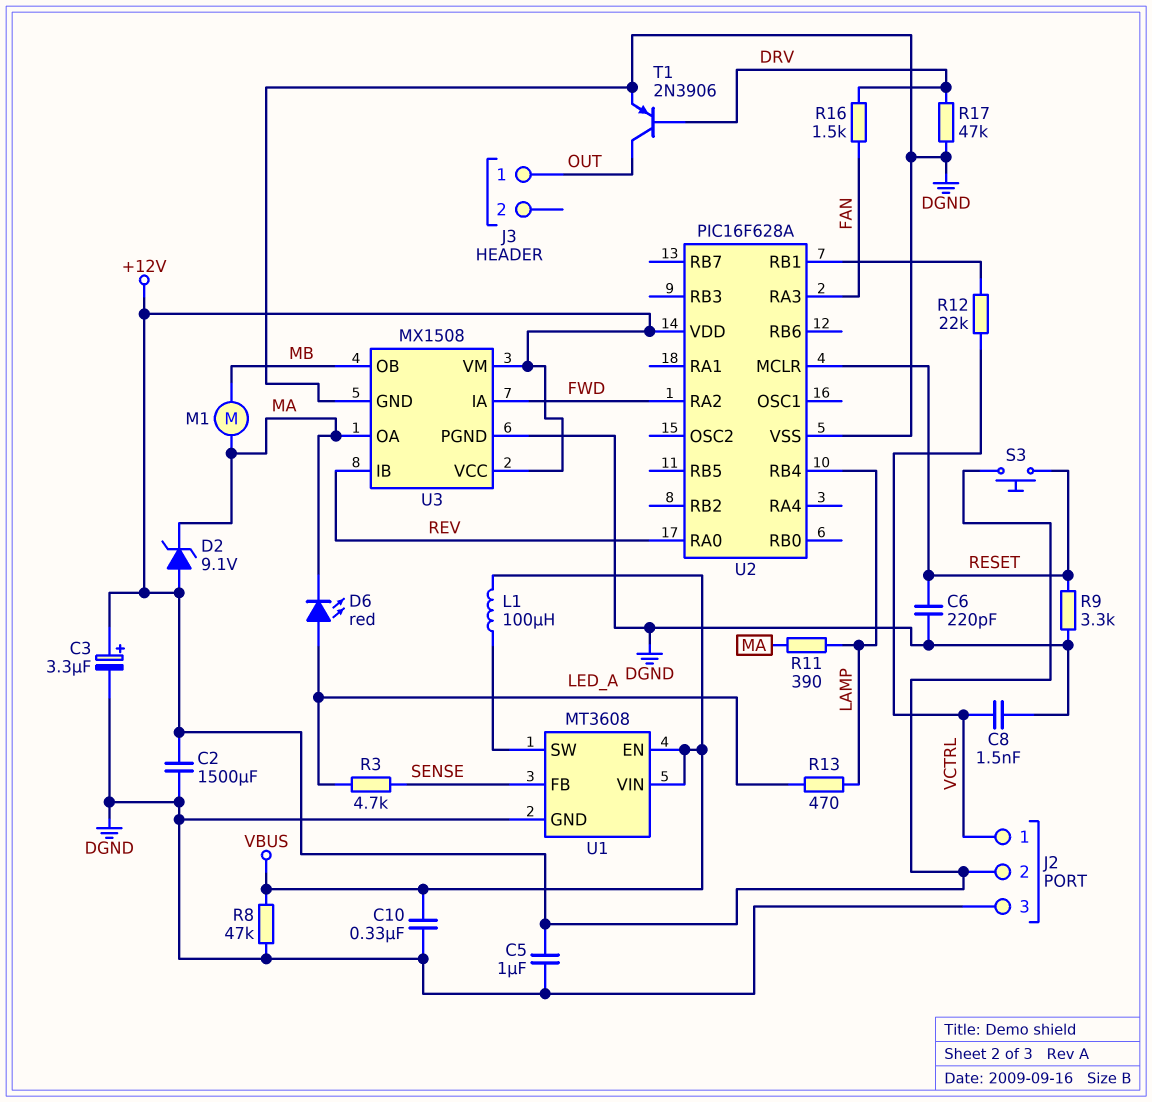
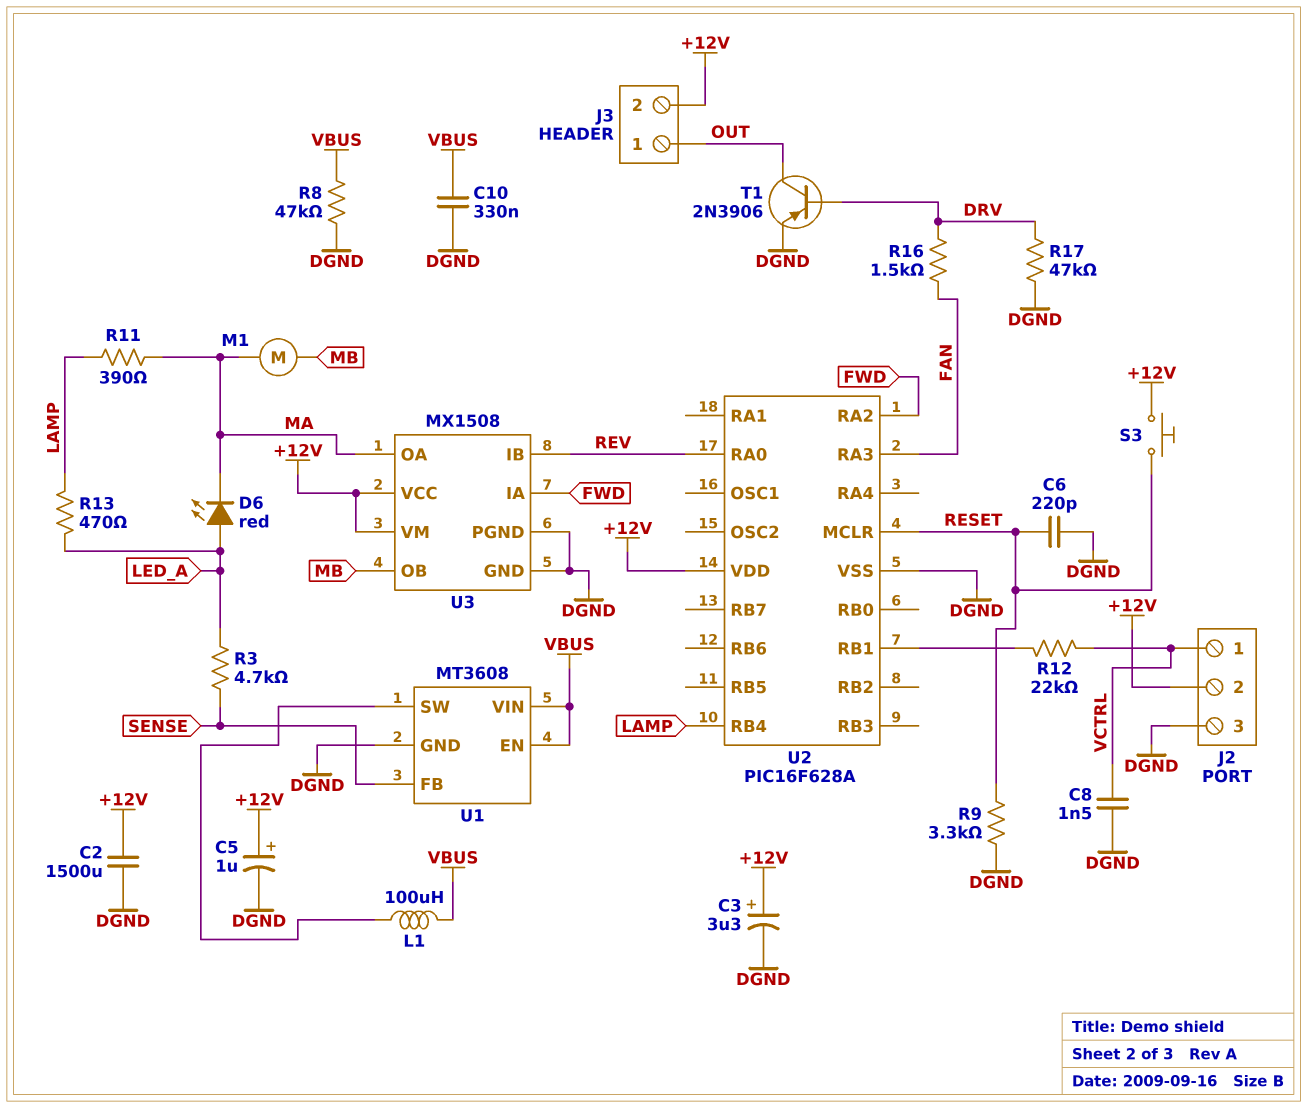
C5: 1uF (+12V, DGND) -> 1uF (plus +12V, minus DGND)
D2: zener 9.1V (A +12V, K MA) -> none
J3 pin 2: none -> +12V

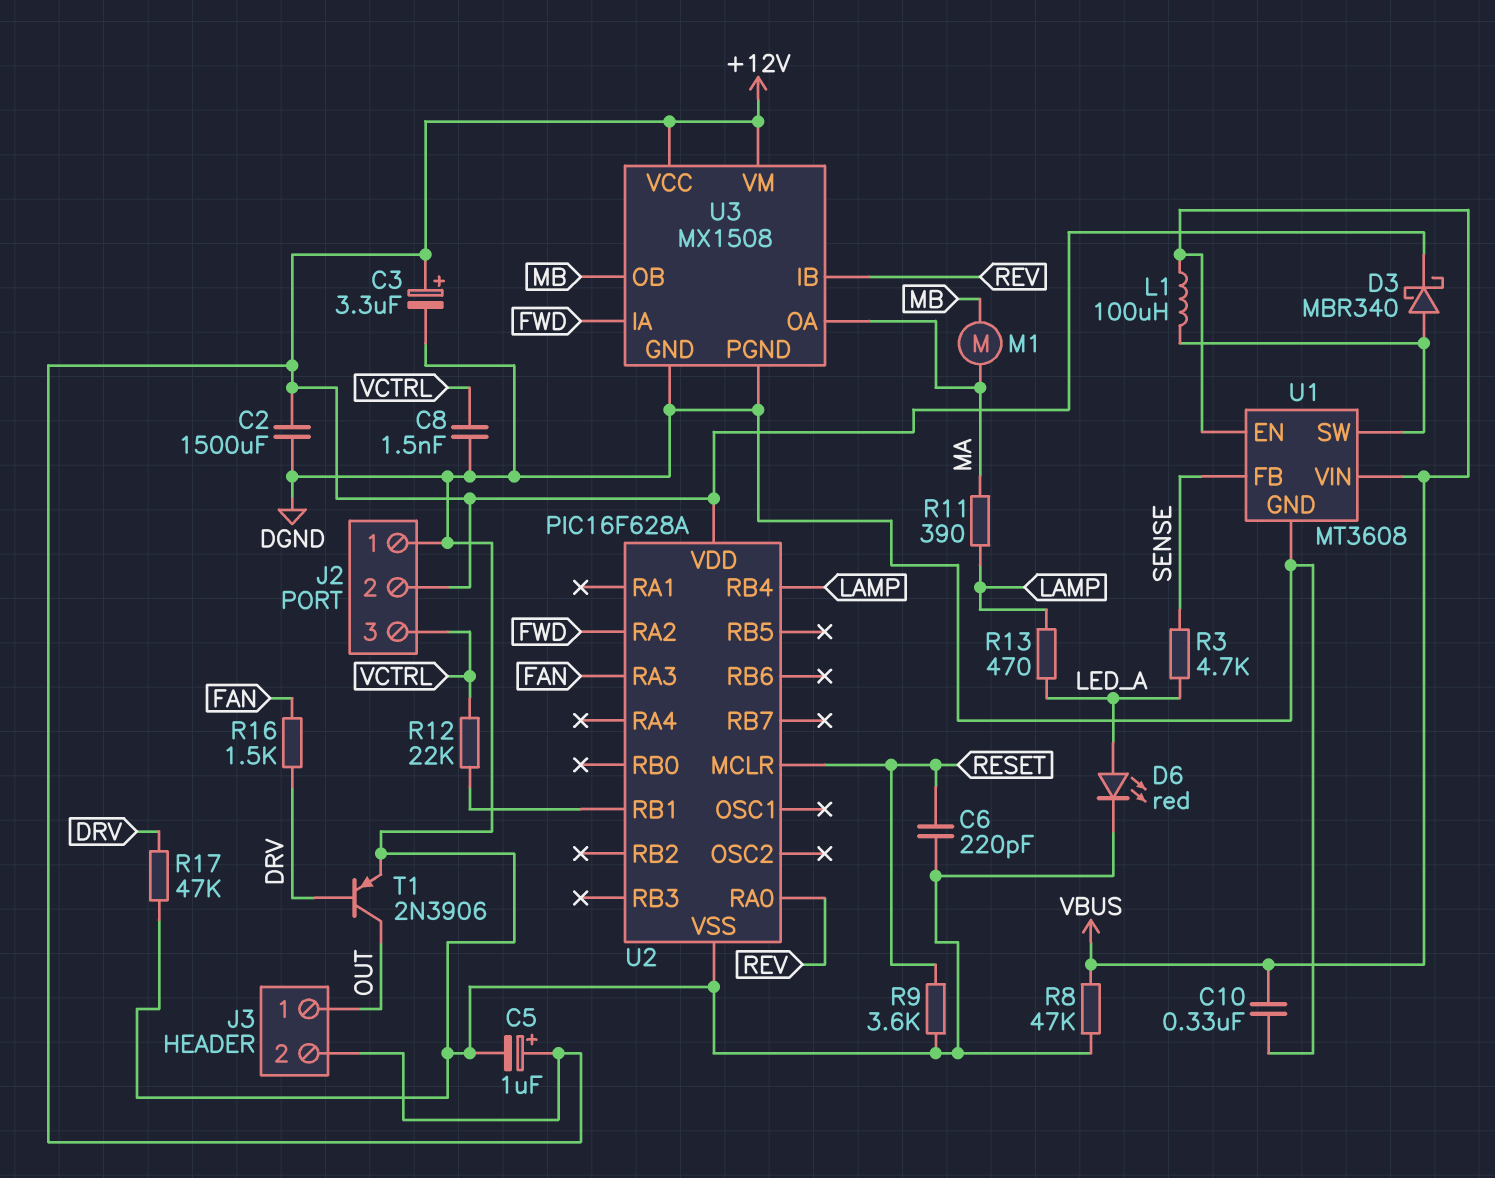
D3: none -> schottky MBR340 (A U1/SW, K +12V)
D6: LED red (A LED_A, K MA) -> LED red (A LED_A, K DGND)
J2 pin 1: VCTRL -> DGND
J2 pin 3: DGND -> VCTRL
R9: 3.3k (DGND, RESET) -> 3.6k (DGND, RESET)
S3: button (+12V, RESET) -> none

